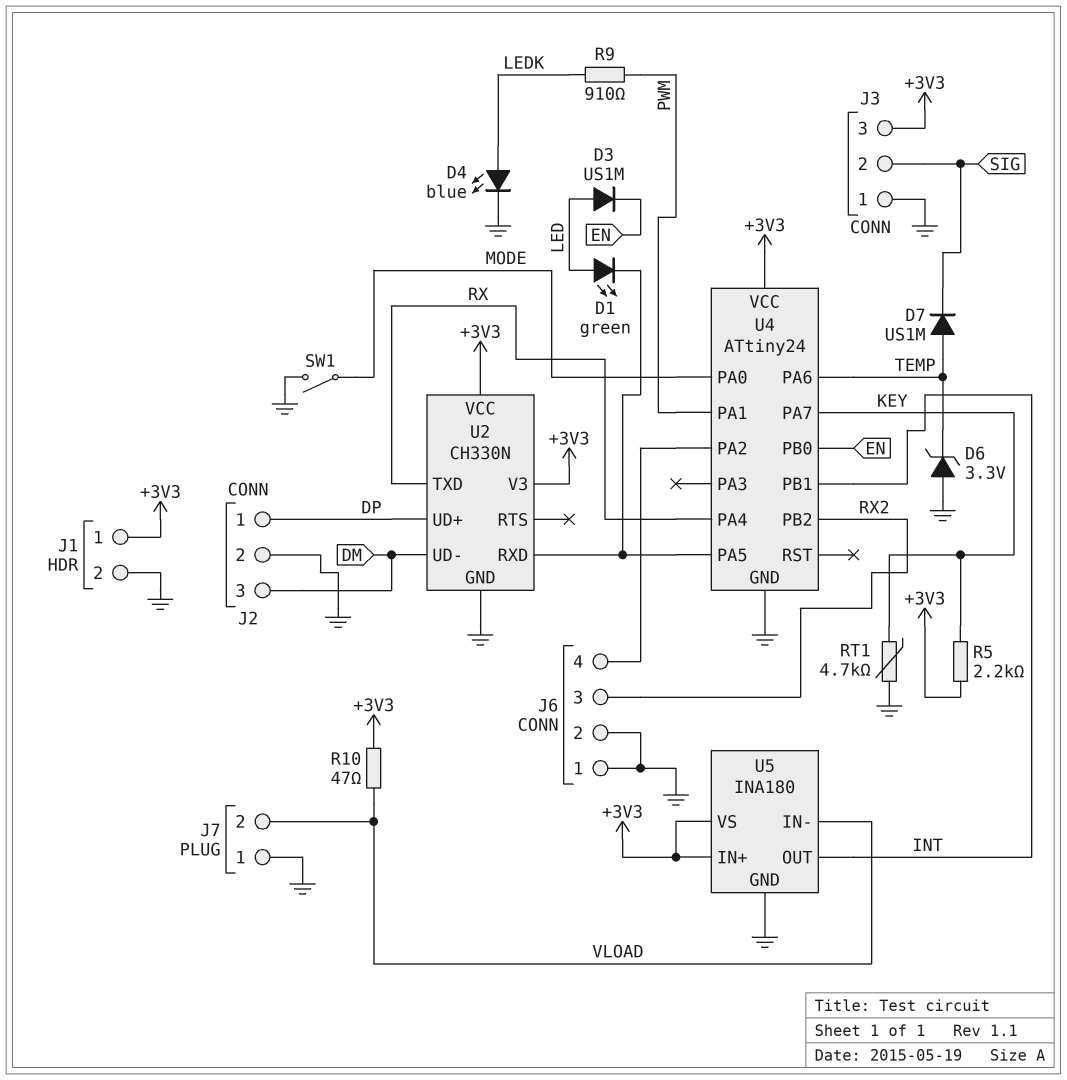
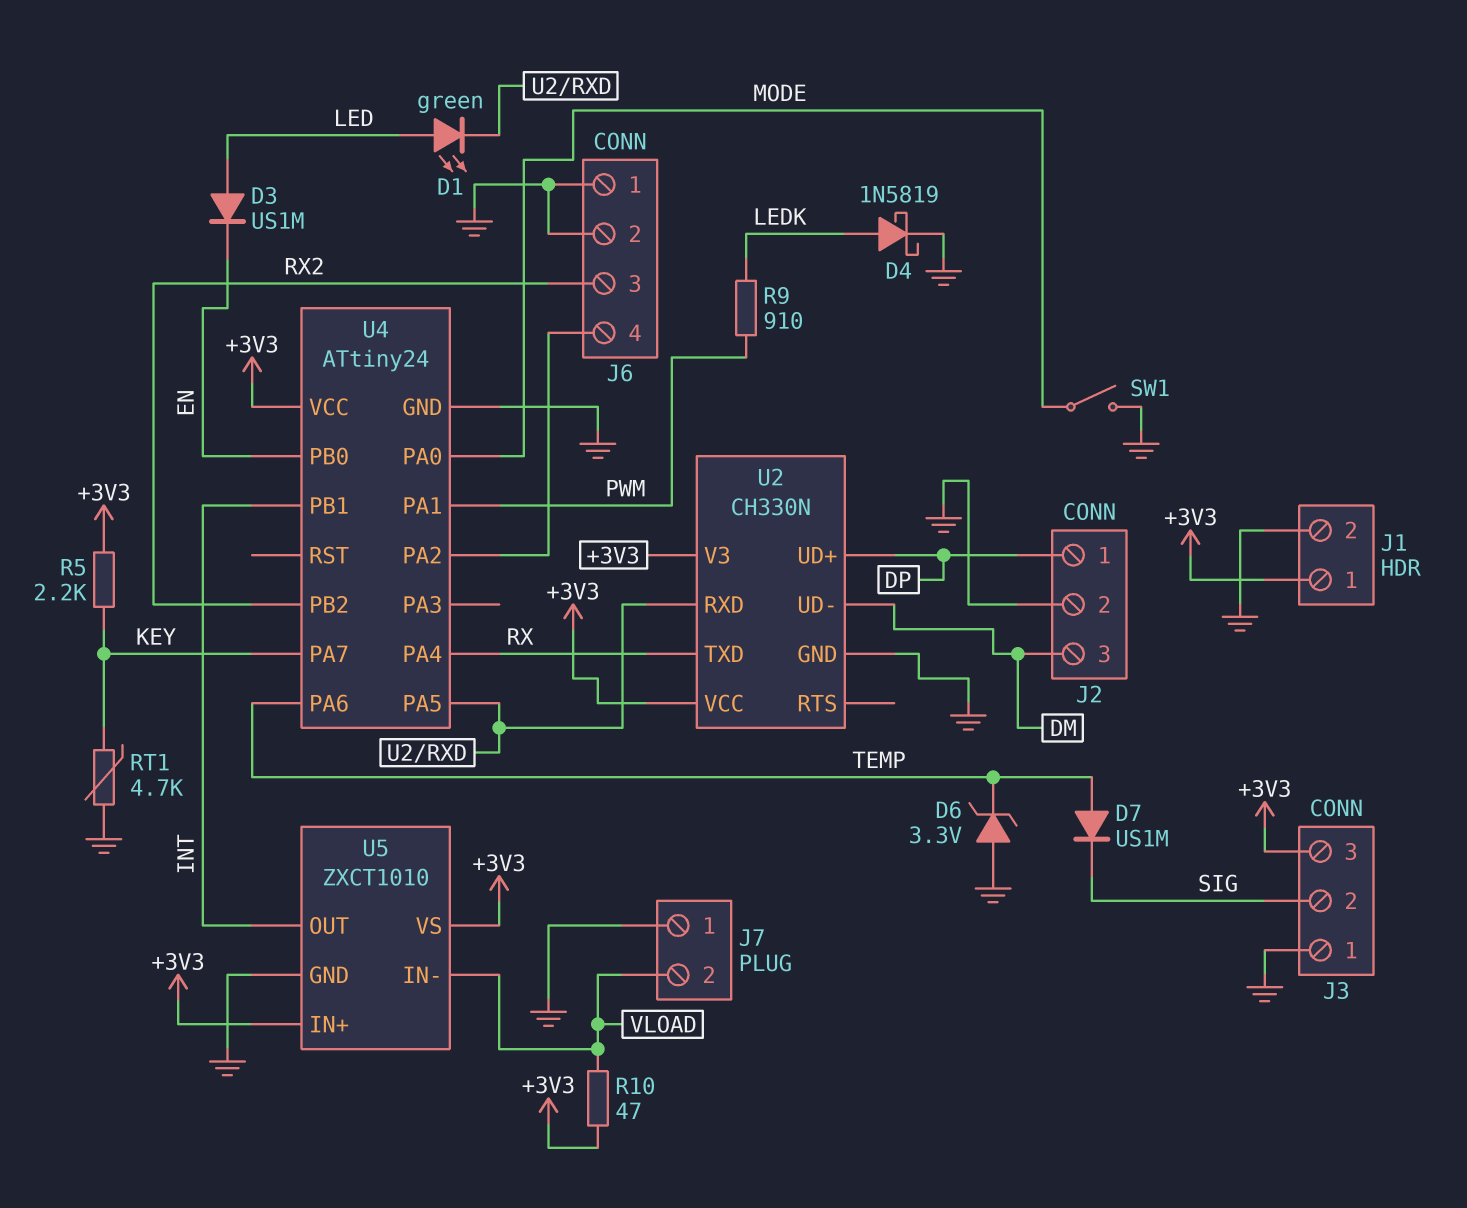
D4: LED blue (A LEDK, K GND) -> schottky 1N5819 (A LEDK, K GND)
U5: INA180 -> ZXCT1010

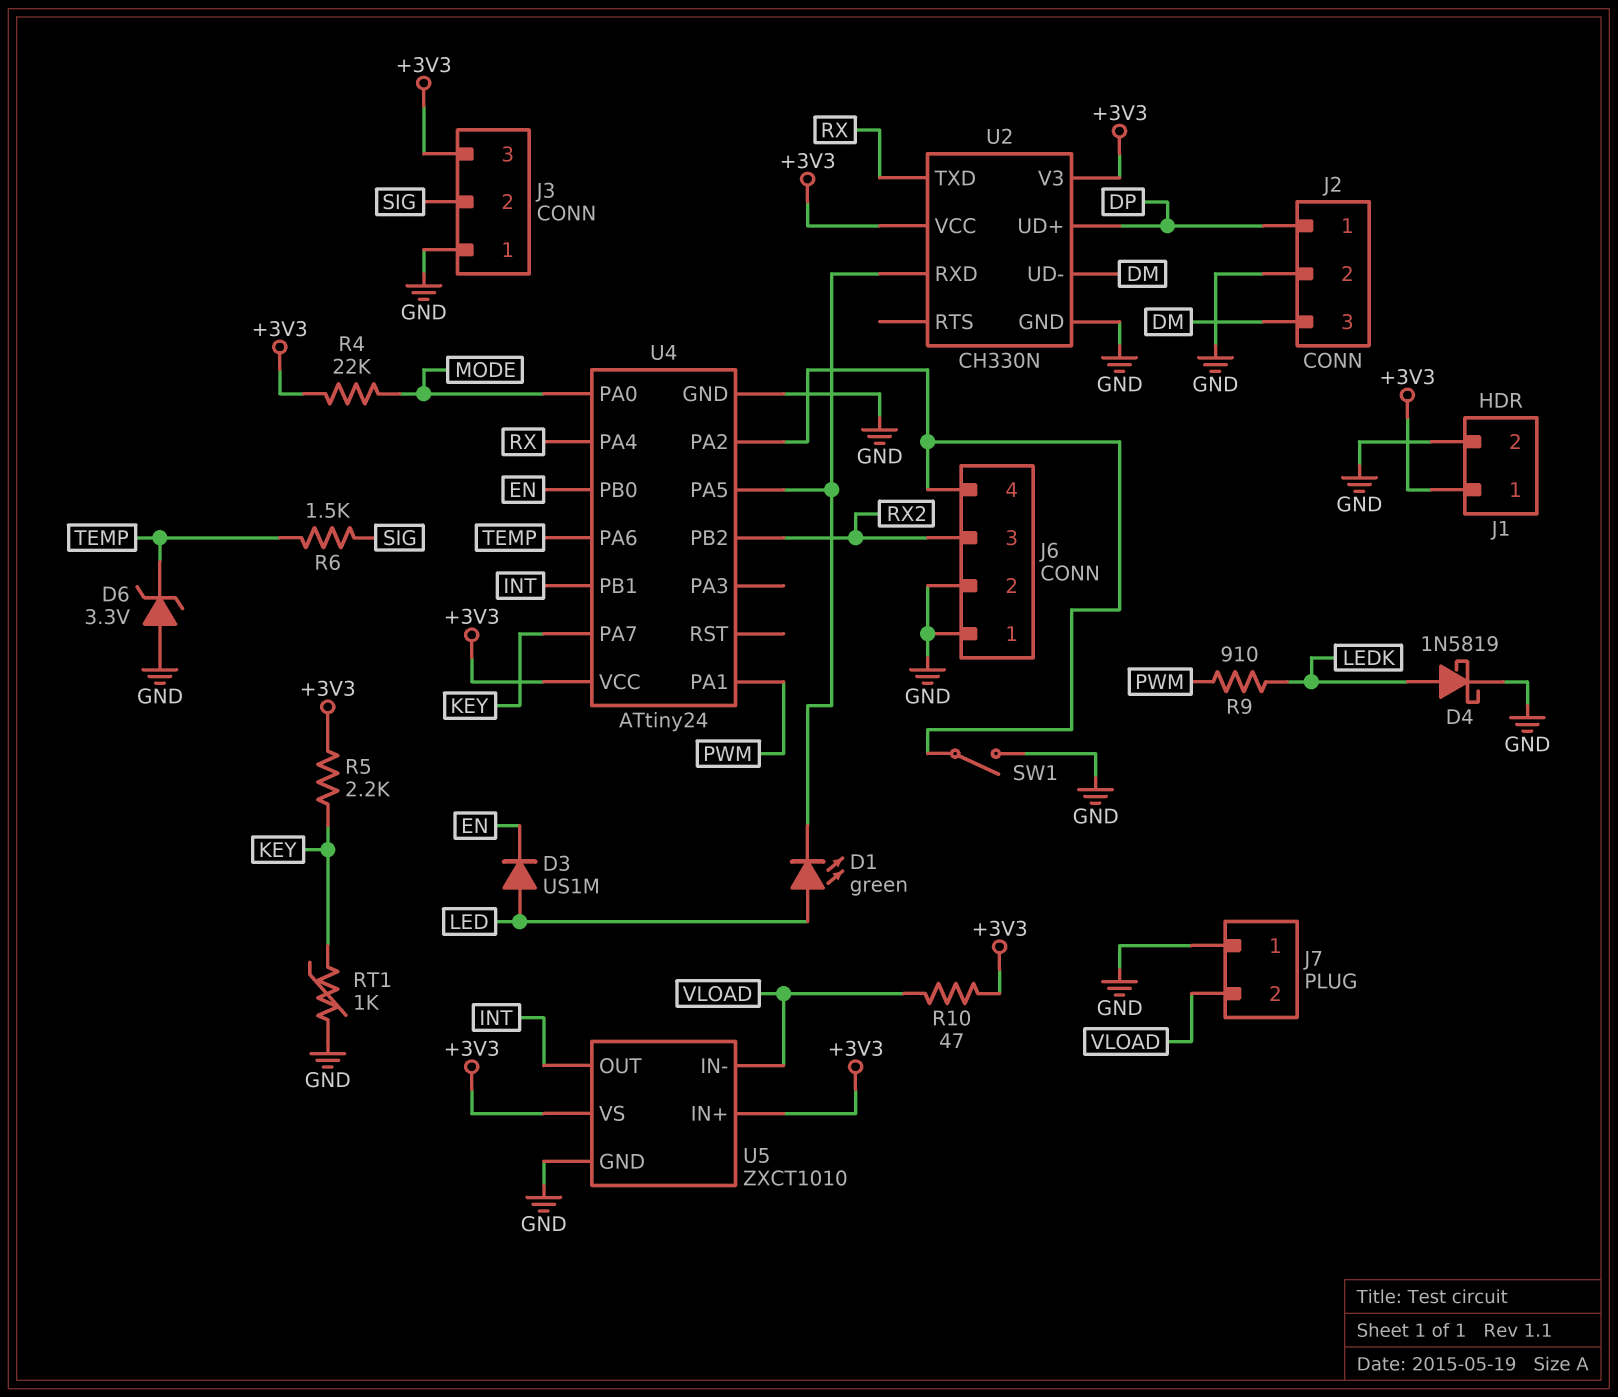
D7: diode US1M (A TEMP, K SIG) -> none
R4: none -> 22k (+3V3, MODE)
R6: none -> 1.5k (SIG, TEMP)
RT1: 4.7k (GND, KEY) -> 1k (GND, KEY)
SW1: switch (GND, MODE) -> switch (GND, J6/4)

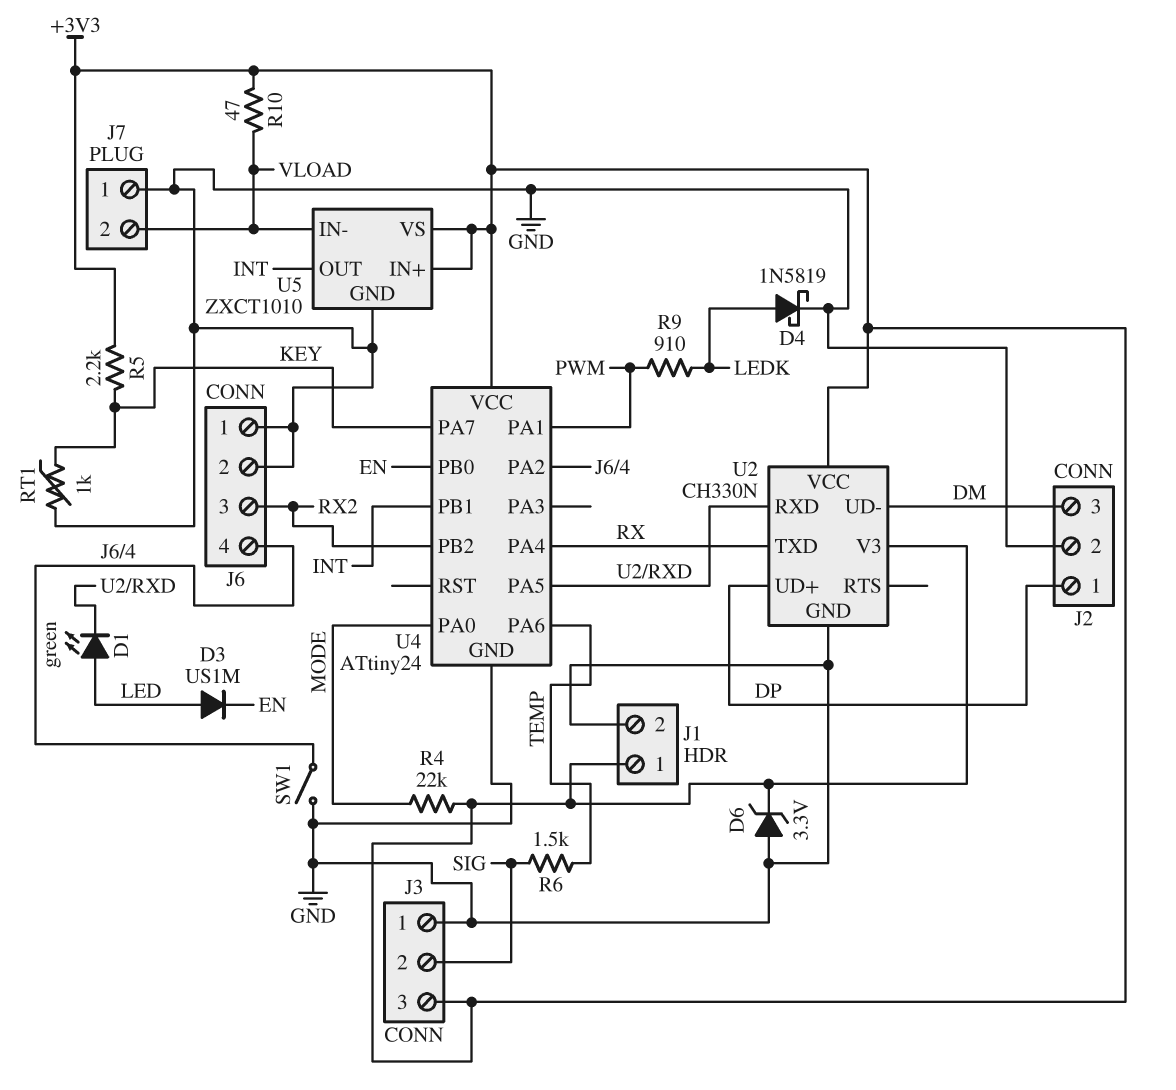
D6: zener 3.3V (A GND, K TEMP) -> zener 3.3V (A GND, K +3V3)

